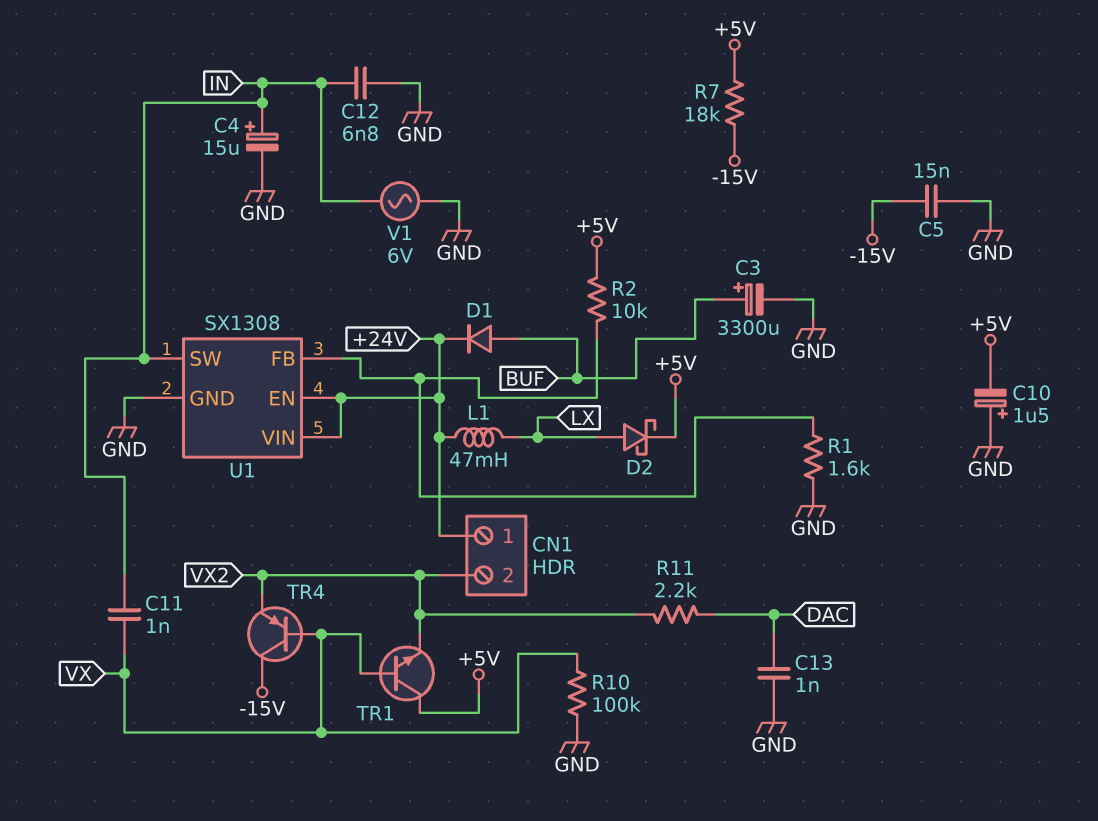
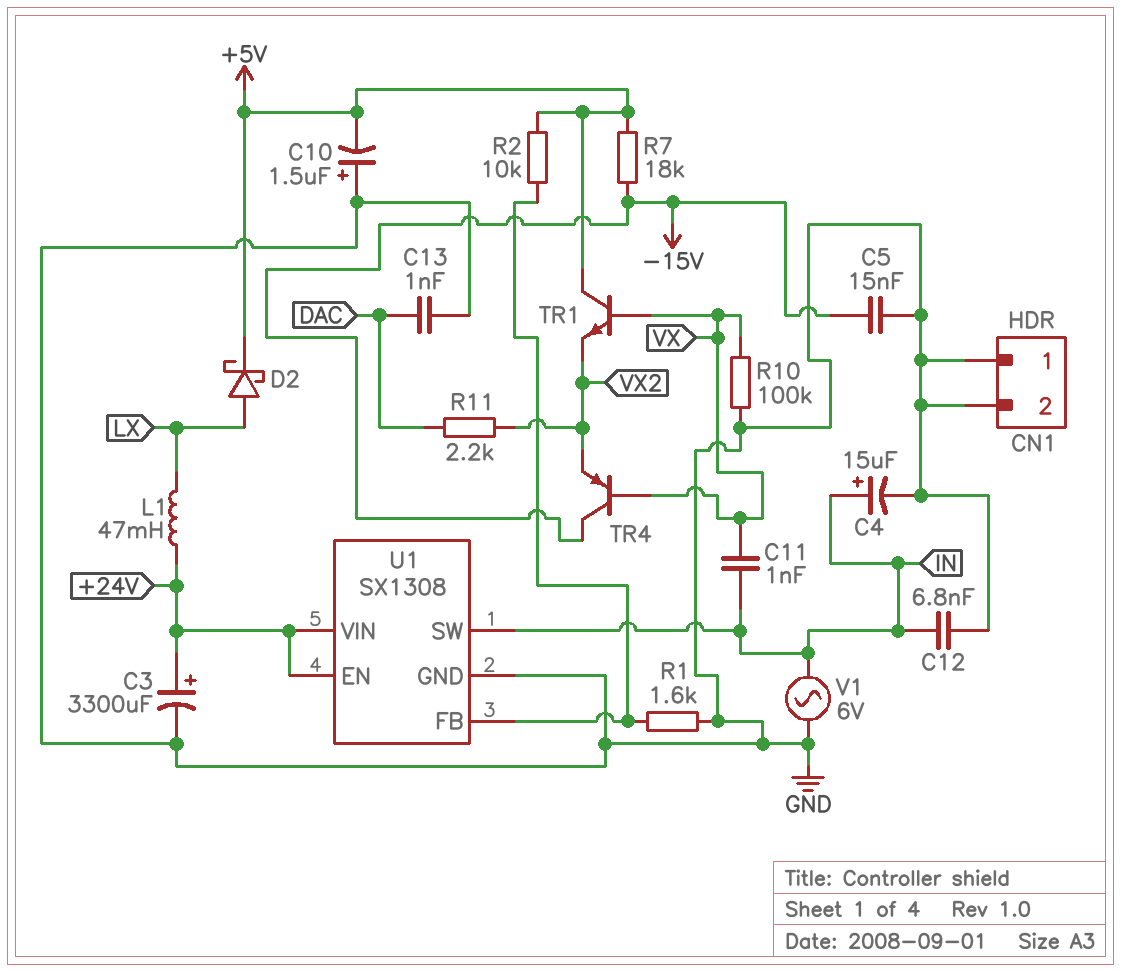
C3: 3300uF (plus BUF, minus GND) -> 3300uF (plus +24V, minus GND)
CN1 pin 1: +24V -> GND
CN1 pin 2: VX2 -> GND
D1: diode (A BUF, K +24V) -> none

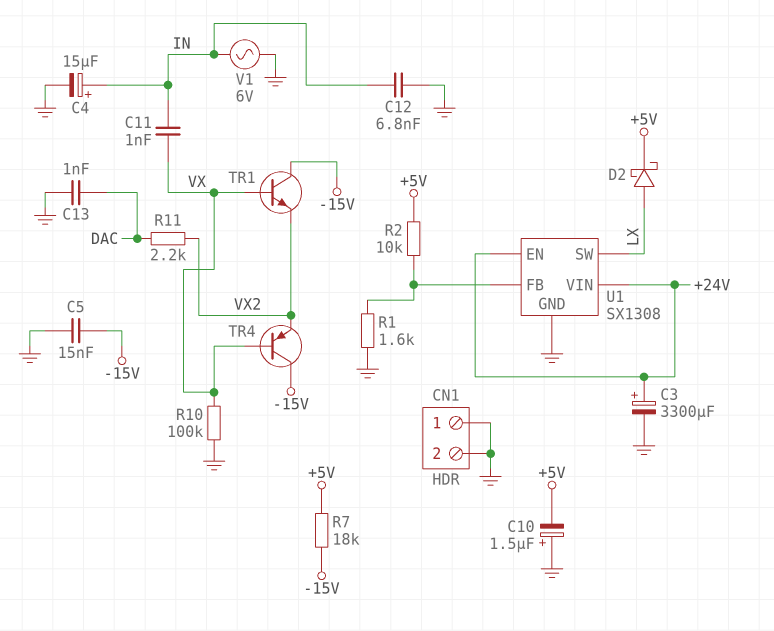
L1: 47mH (+24V, LX) -> none
TR1: NPN (B VX, C +5V, E VX2) -> NPN (B VX, C -15V, E VX2)
U1 pin SW: IN -> LX

